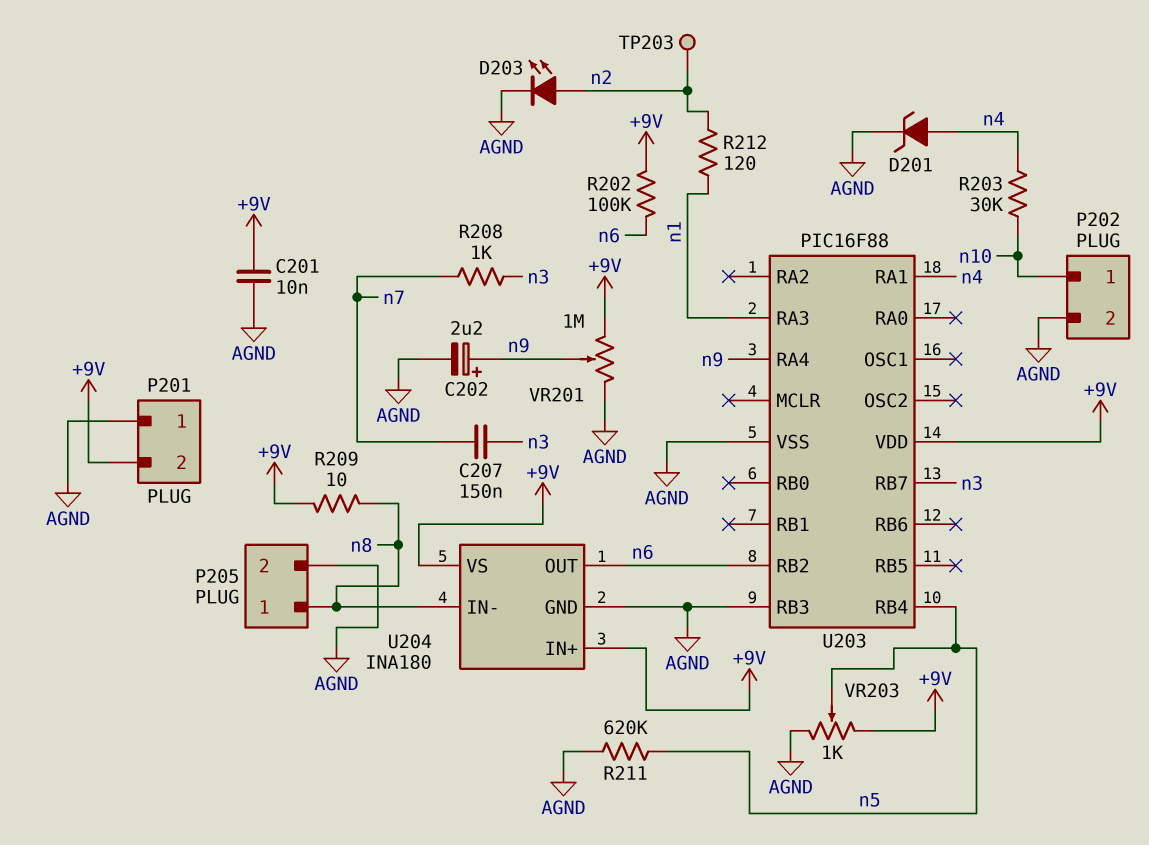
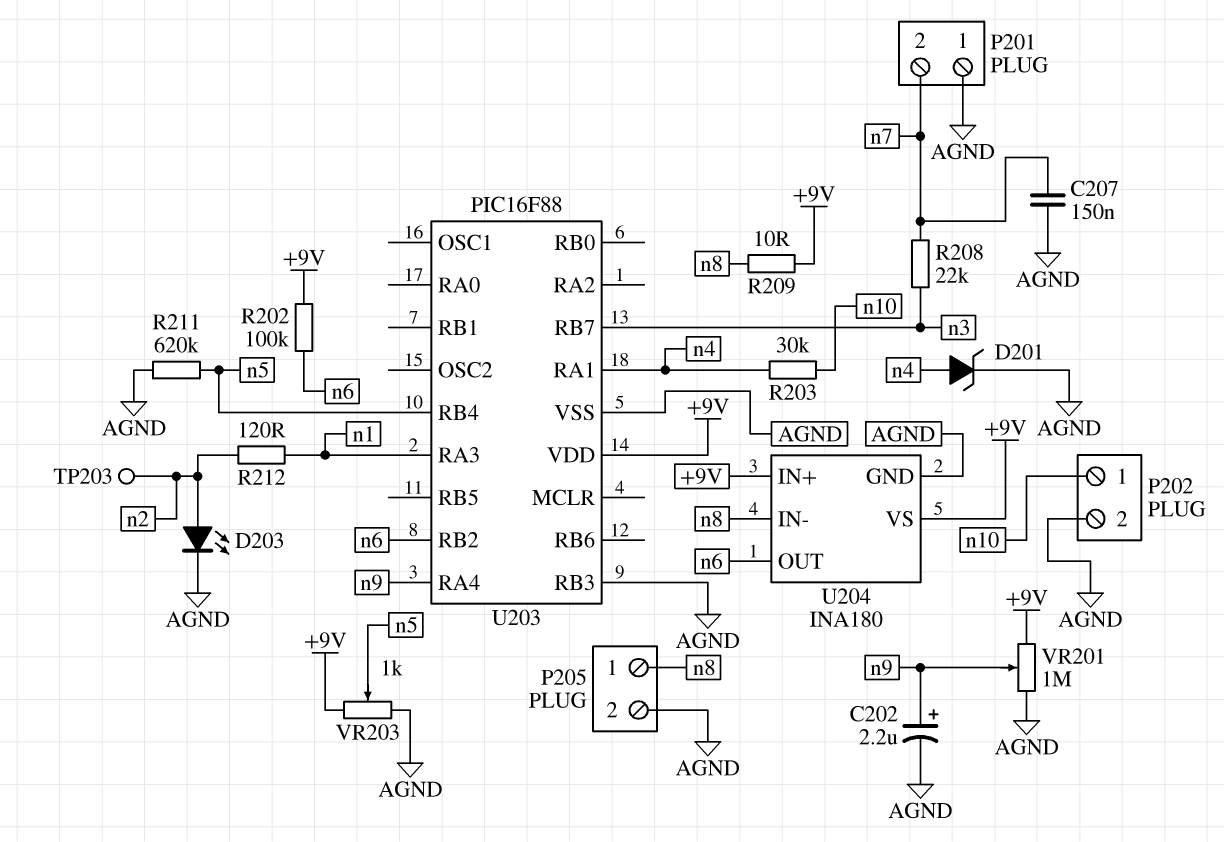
C201: 10nF (+9V, AGND) -> none
C207: 150nF (n3, n7) -> 150nF (AGND, n7)
P201 pin 2: +9V -> n7
R208: 1k (n3, n7) -> 22k (n3, n7)

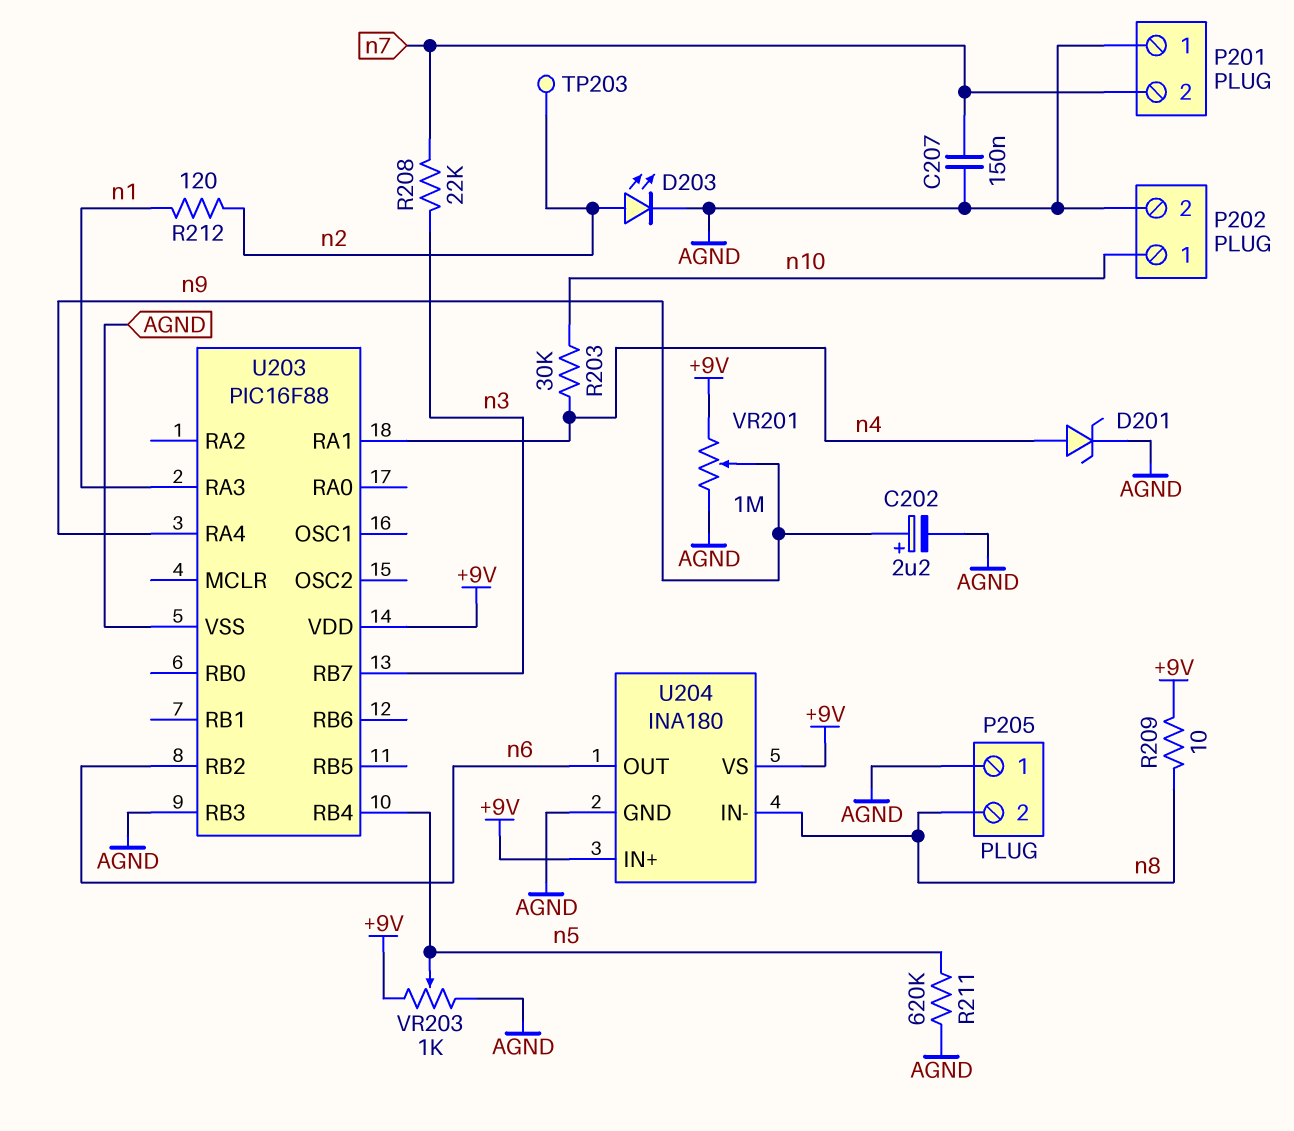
P205 pin 1: n8 -> AGND
P205 pin 2: AGND -> n8
R202: 100k (+9V, n6) -> none

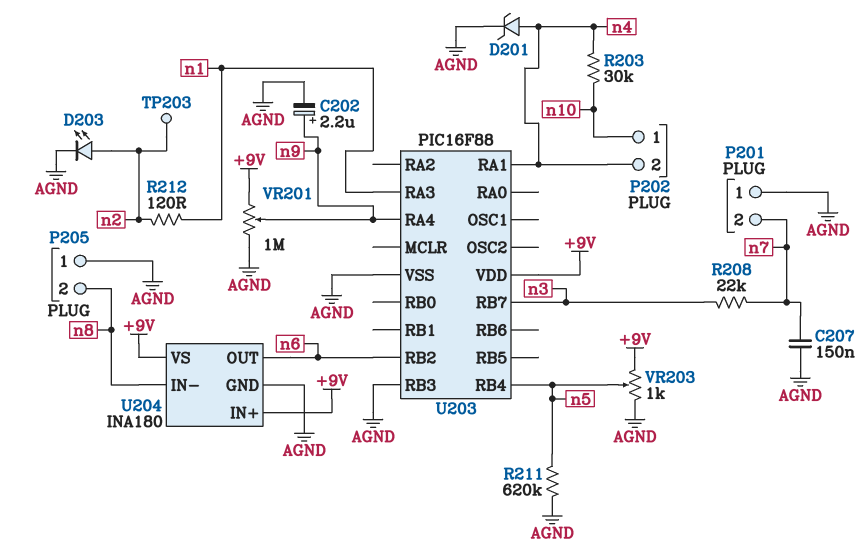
P202 pin 2: AGND -> n4
R209: 10 (+9V, n8) -> none

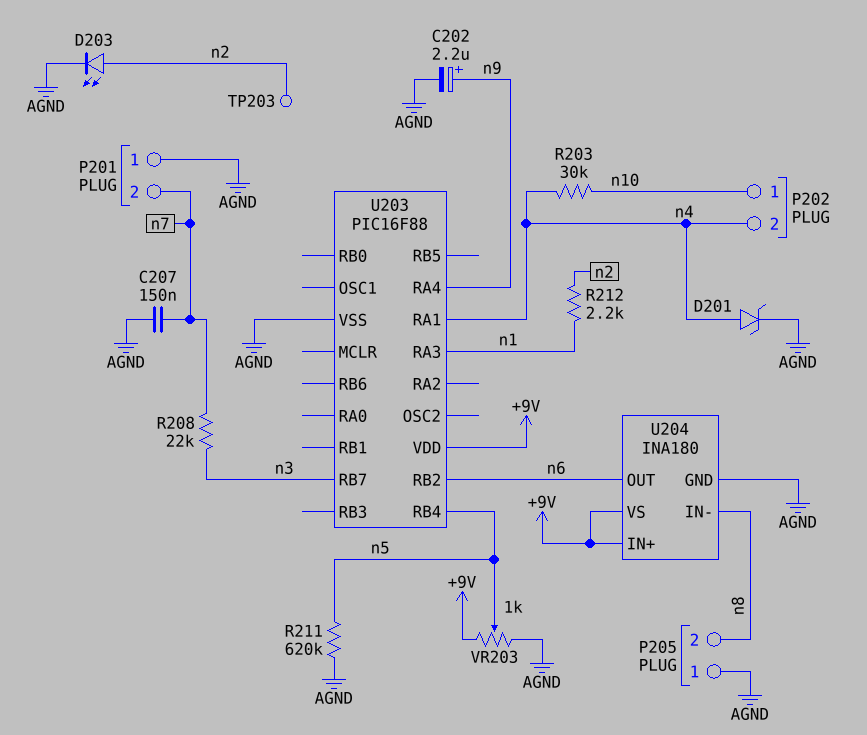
R212: 120 (n1, n2) -> 2.2k (n1, n2)
U203 pin RB3: AGND -> none
VR201: 1M (+9V, AGND, wiper n9) -> none

